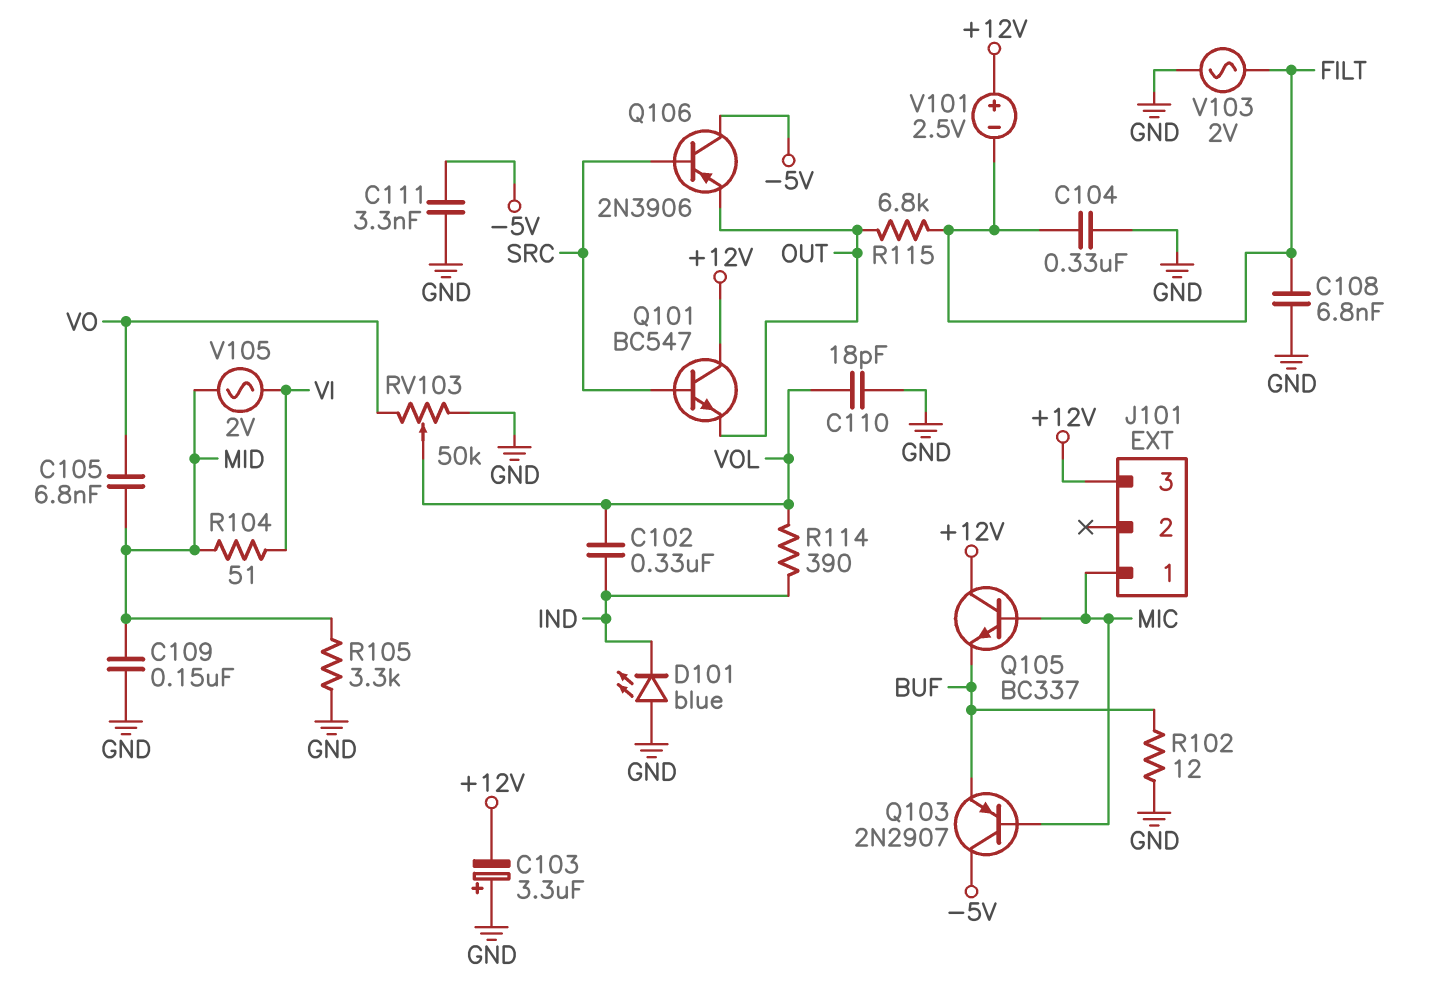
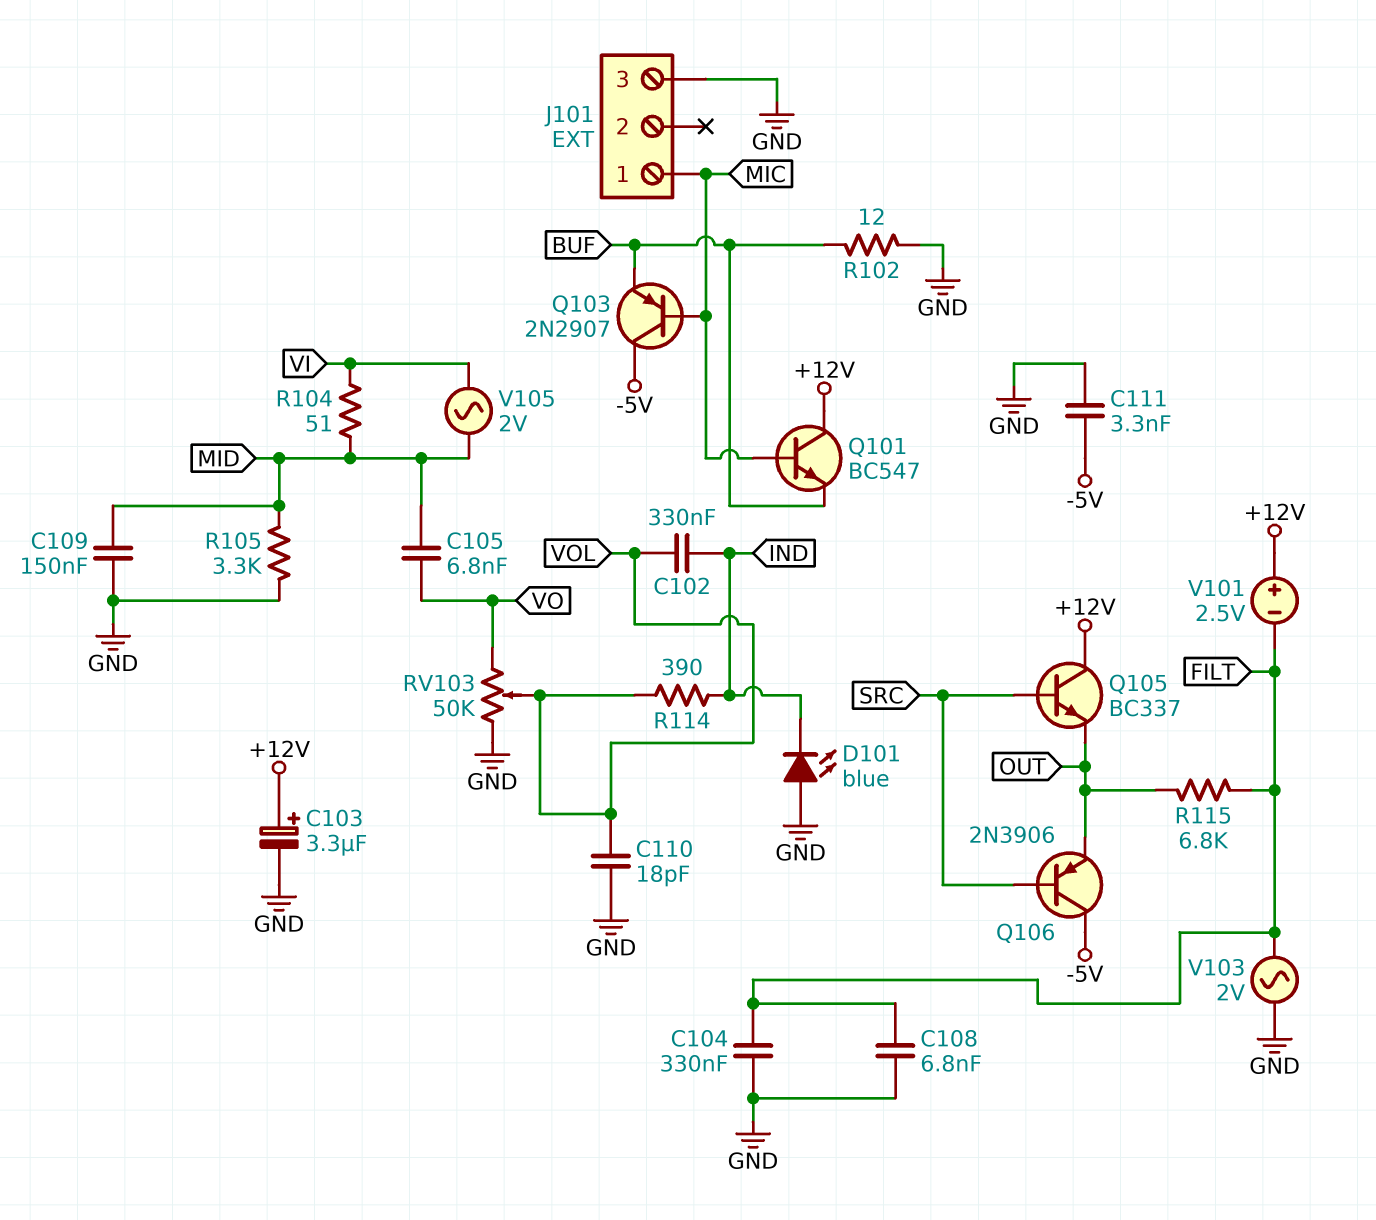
C103: 3.3uF (plus GND, minus +12V) -> 3.3uF (plus +12V, minus GND)
J101 pin 3: +12V -> GND
Q101: NPN BC547 (B SRC, C +12V, E OUT) -> NPN BC547 (B MIC, C +12V, E BUF)
Q105: NPN BC337 (B MIC, C +12V, E BUF) -> NPN BC337 (B SRC, C +12V, E OUT)

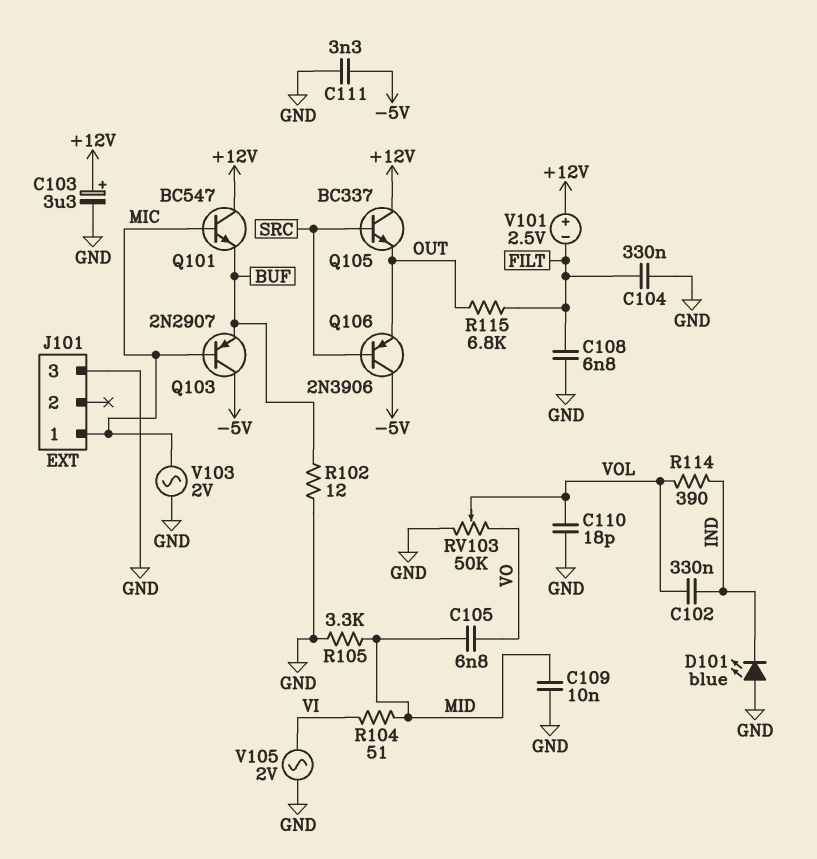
C109: 150nF (GND, MID) -> 10nF (GND, MID)
V103: AC 2V (FILT, GND) -> AC 2V (GND, MIC)
V105: AC 2V (MID, VI) -> AC 2V (GND, VI)

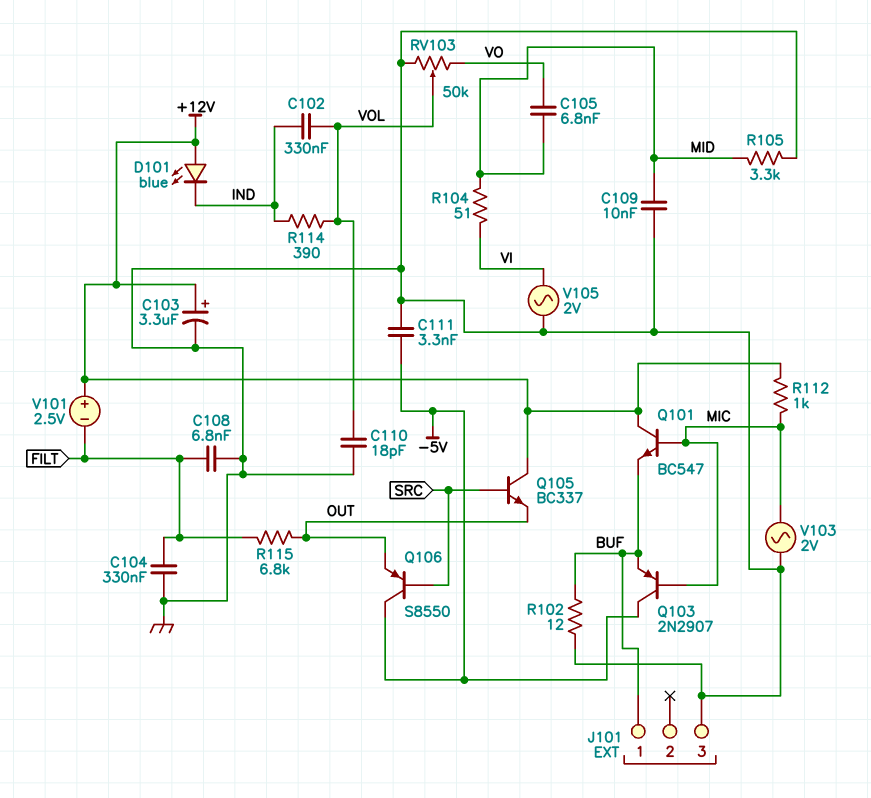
D101: LED blue (A GND, K IND) -> LED blue (A +12V, K IND)
J101 pin 1: MIC -> BUF
Q106: PNP 2N3906 (B SRC, C -5V, E OUT) -> PNP S8550 (B SRC, C -5V, E OUT)
R112: none -> 1k (+12V, MIC)

